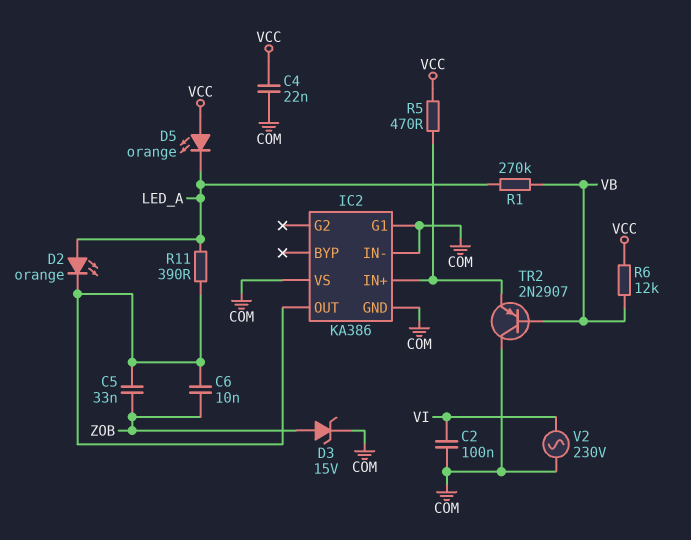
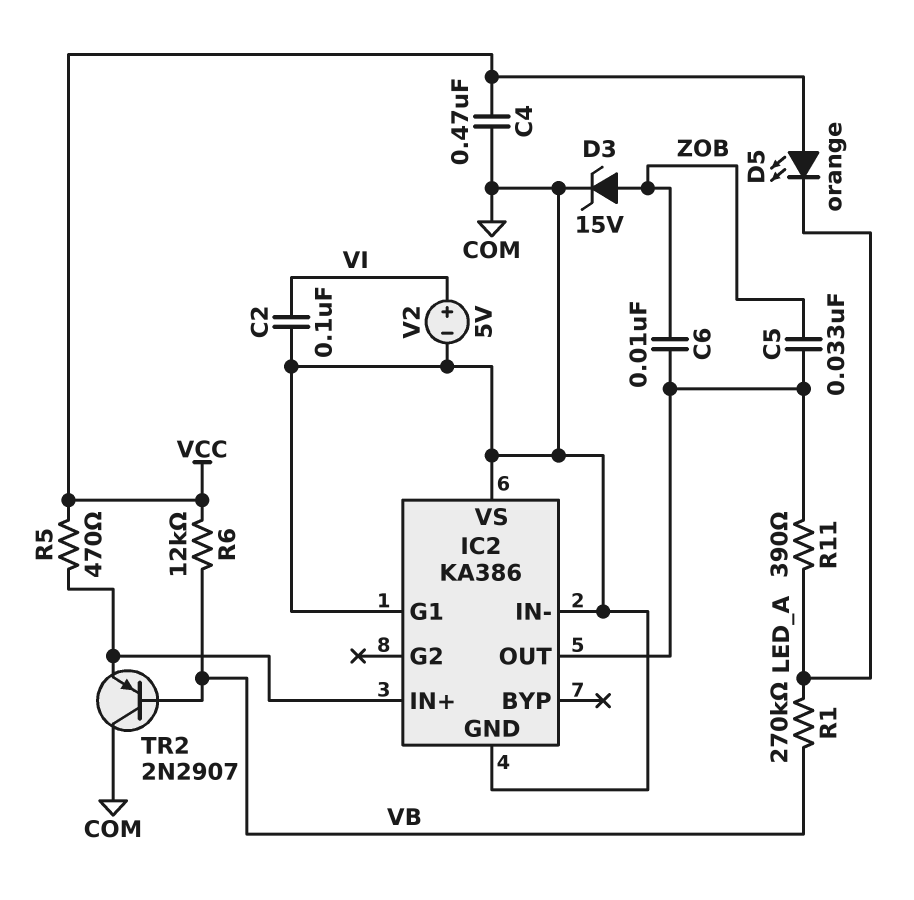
C4: 22nF (COM, VCC) -> 470nF (COM, VCC)
D2: LED orange (A LED_A, K IC2/OUT) -> none
V2: AC 230V (COM, VI) -> 5V (plus VI, minus COM)

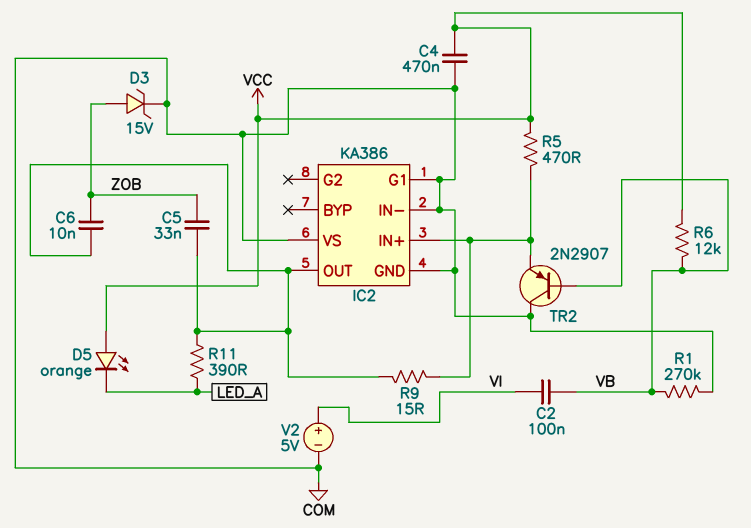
C2: 100nF (COM, VI) -> 100nF (VB, VI)
R1: 270k (LED_A, VB) -> 270k (COM, VB)
R9: none -> 15 (IC2/IN+, IC2/OUT)

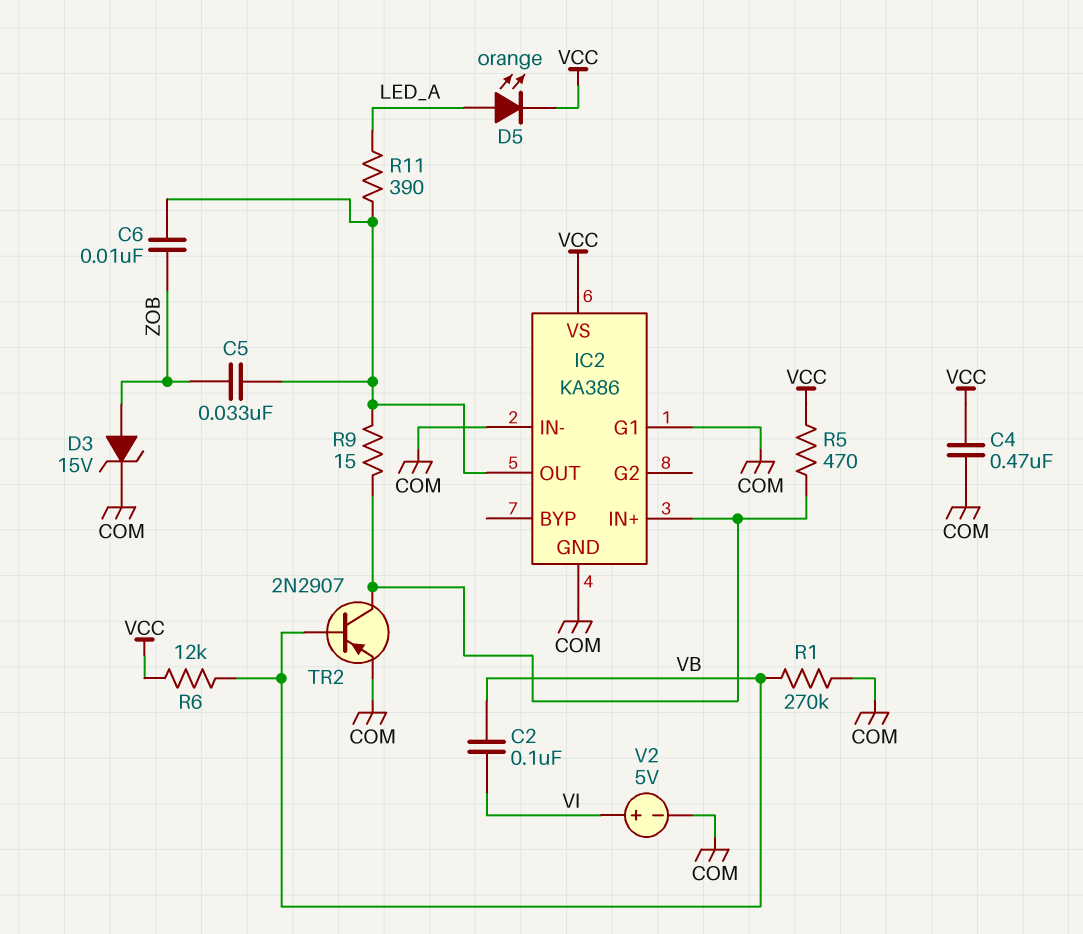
D5: LED orange (A VCC, K LED_A) -> LED orange (A LED_A, K VCC)
IC2 pin VS: COM -> VCC
TR2: PNP 2N2907 (B VB, C COM, E IC2/IN+) -> PNP 2N2907 (B VB, C IC2/IN+, E COM)

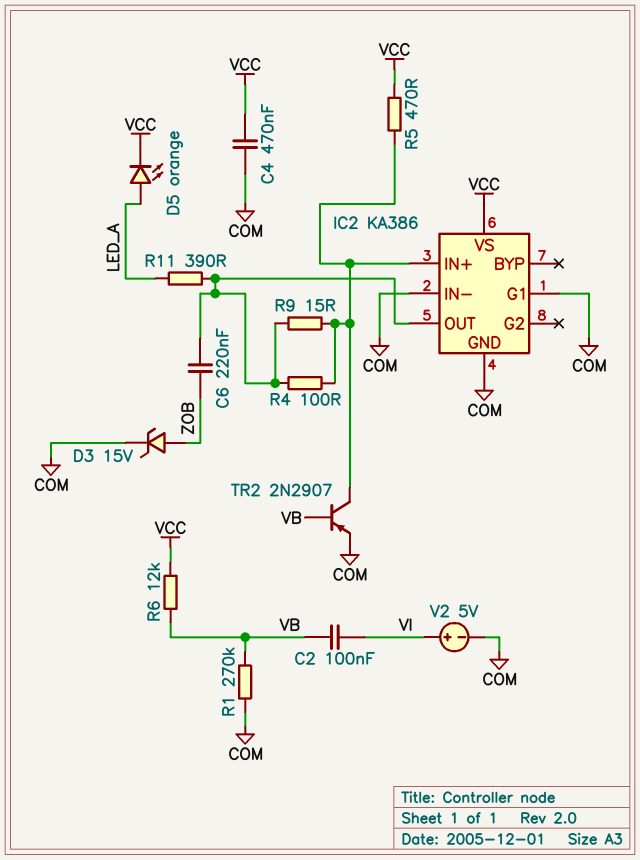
C5: 33nF (IC2/OUT, ZOB) -> none
C6: 10nF (IC2/OUT, ZOB) -> 220nF (IC2/OUT, ZOB)
R4: none -> 100 (IC2/IN+, IC2/OUT)

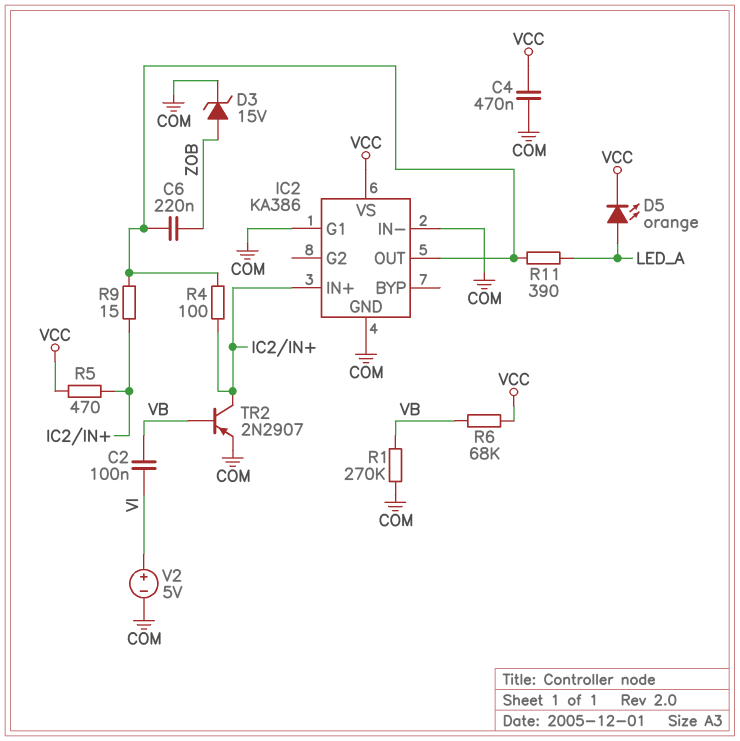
R6: 12k (VB, VCC) -> 68k (VB, VCC)

